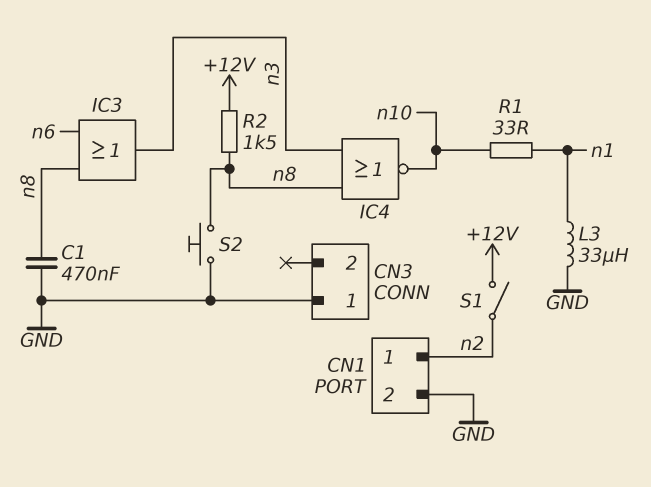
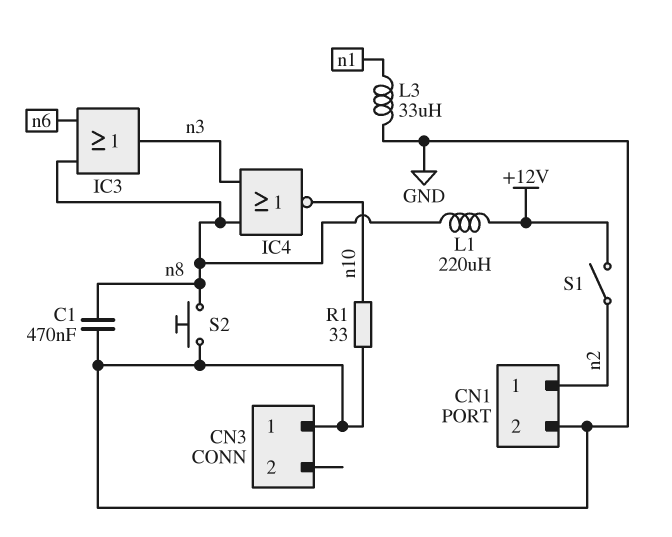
L1: none -> 220uH (+12V, n8)
R1: 33 (n1, n10) -> 33 (GND, n10)
R2: 1.5k (+12V, n8) -> none

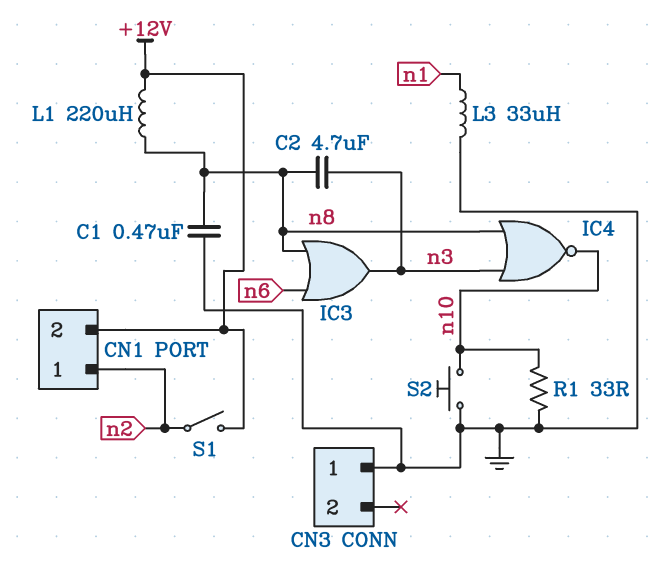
C2: none -> 4.7uF (n3, n8)
CN1 pin 2: GND -> +12V
S2: button (GND, n8) -> button (GND, n10)

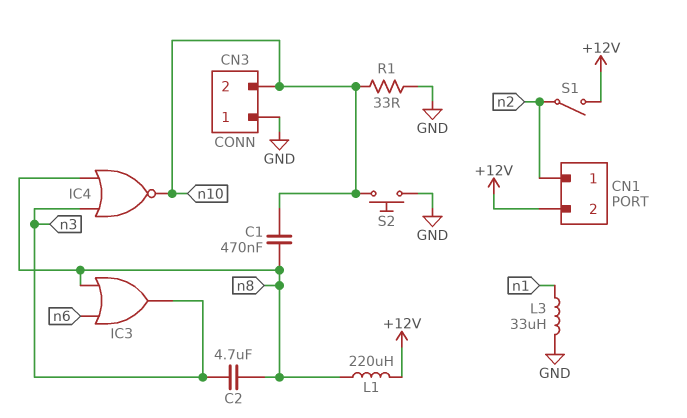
C1: 470nF (GND, n8) -> 470nF (n8, n10)
CN3 pin 2: none -> n10

